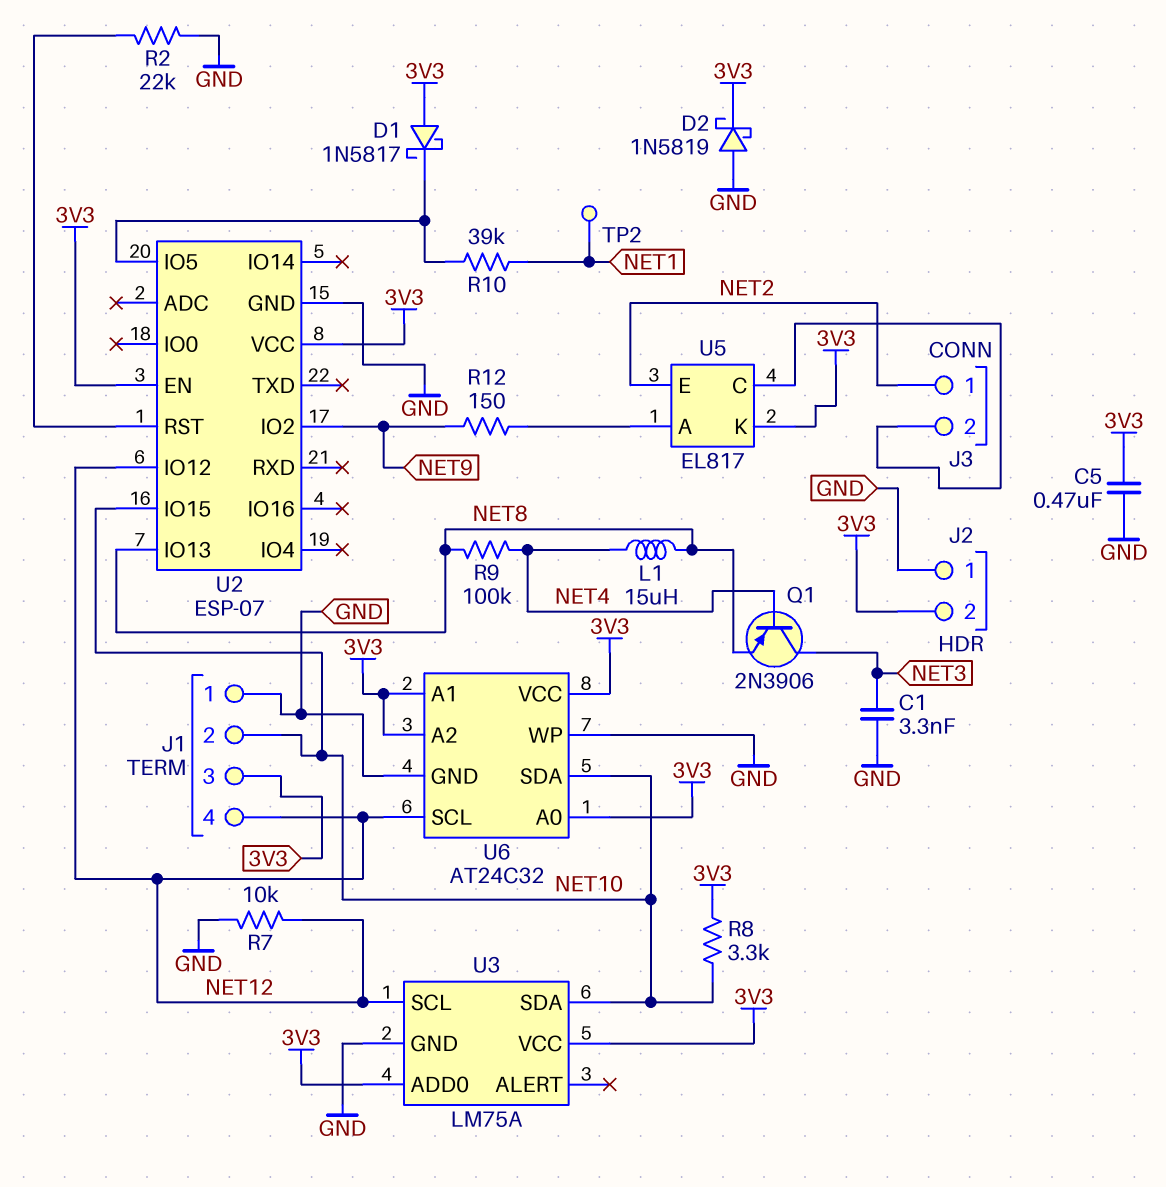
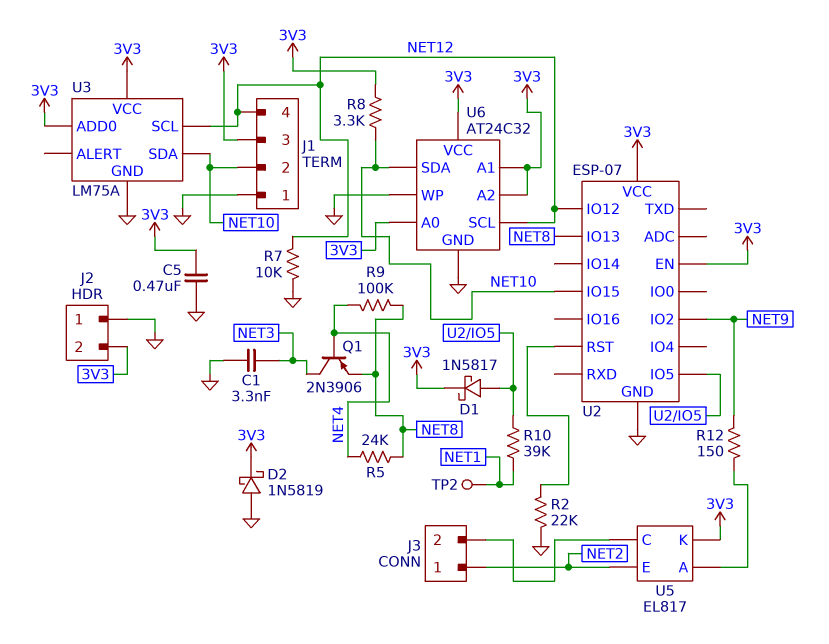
D1: schottky 1N5817 (A 3V3, K U2/IO5) -> schottky 1N5817 (A U2/IO5, K 3V3)
L1: 15uH (NET4, NET8) -> none
R5: none -> 24k (NET4, NET8)

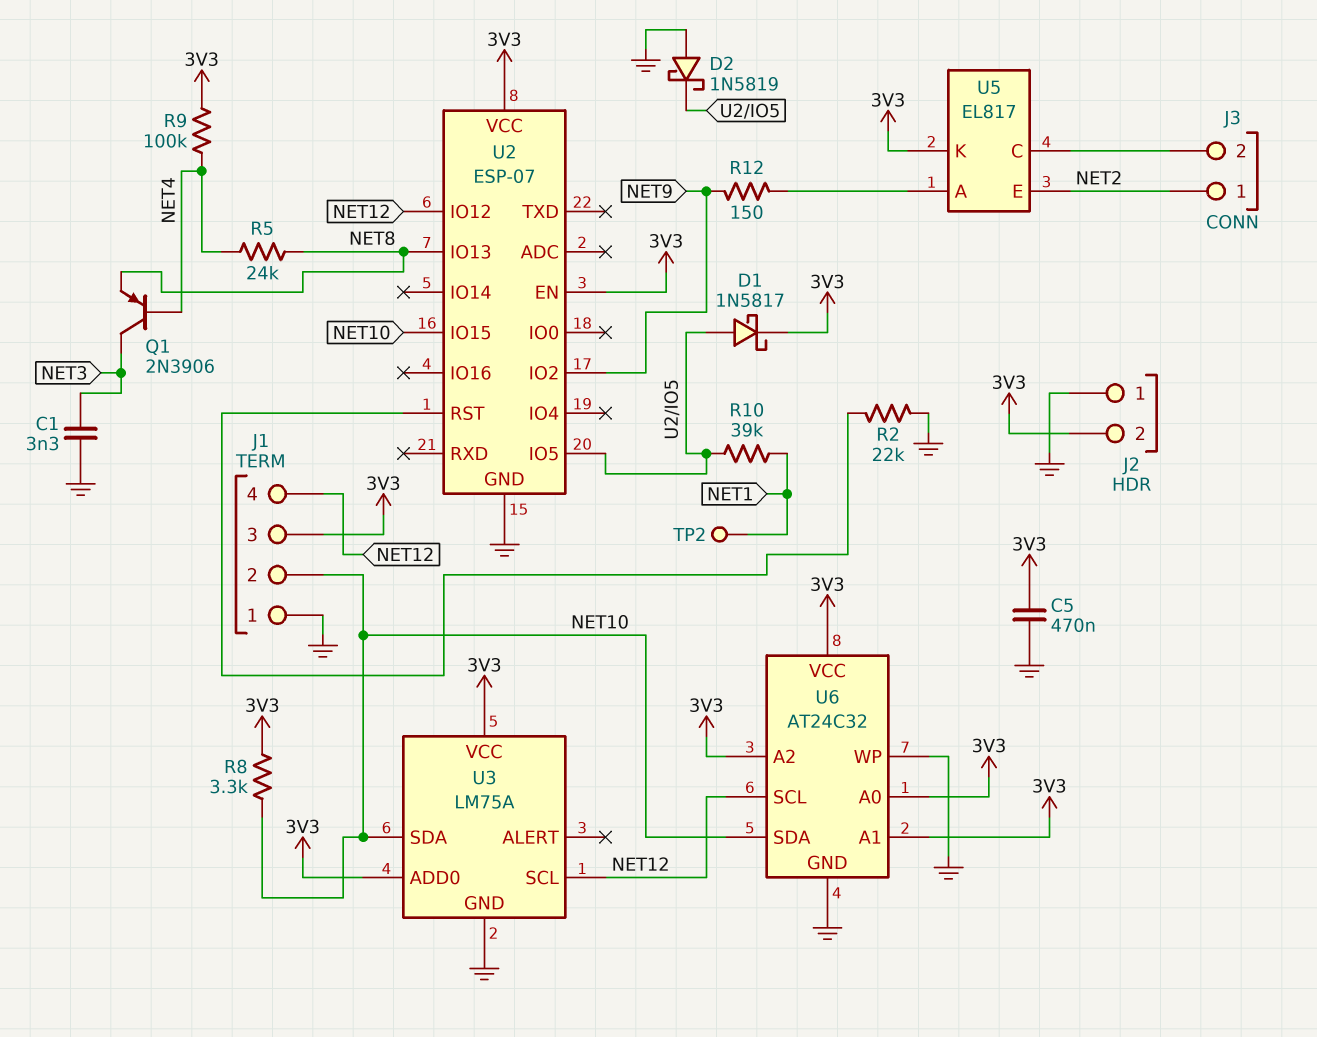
D2: schottky 1N5819 (A GND, K 3V3) -> schottky 1N5819 (A GND, K U2/IO5)
R7: 10k (GND, NET12) -> none
R9: 100k (NET4, NET8) -> 100k (3V3, NET4)

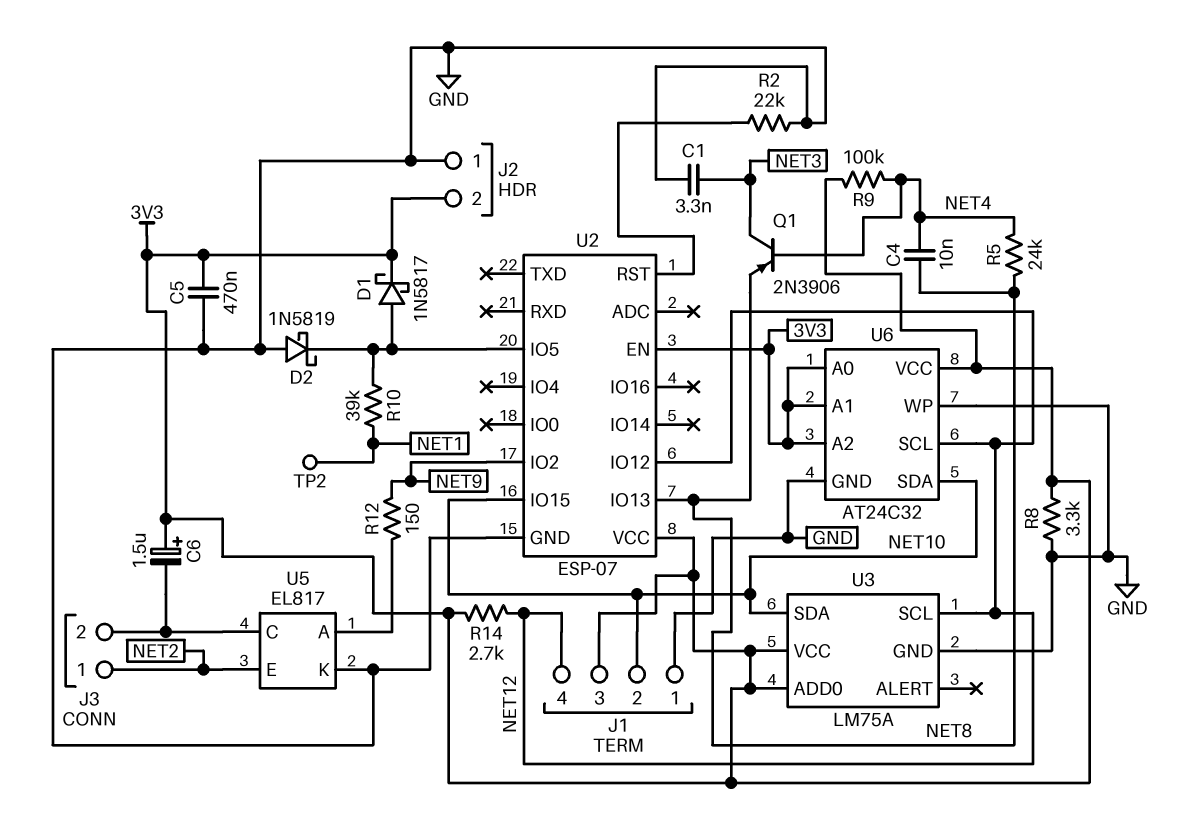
C4: none -> 10nF (NET4, NET8)
C6: none -> 1.5uF (plus 3V3, minus J3/2)
R8: 3.3k (3V3, NET10) -> 3.3k (3V3, GND)
R14: none -> 2.7k (3V3, NET12)
U5 pin K: 3V3 -> GND

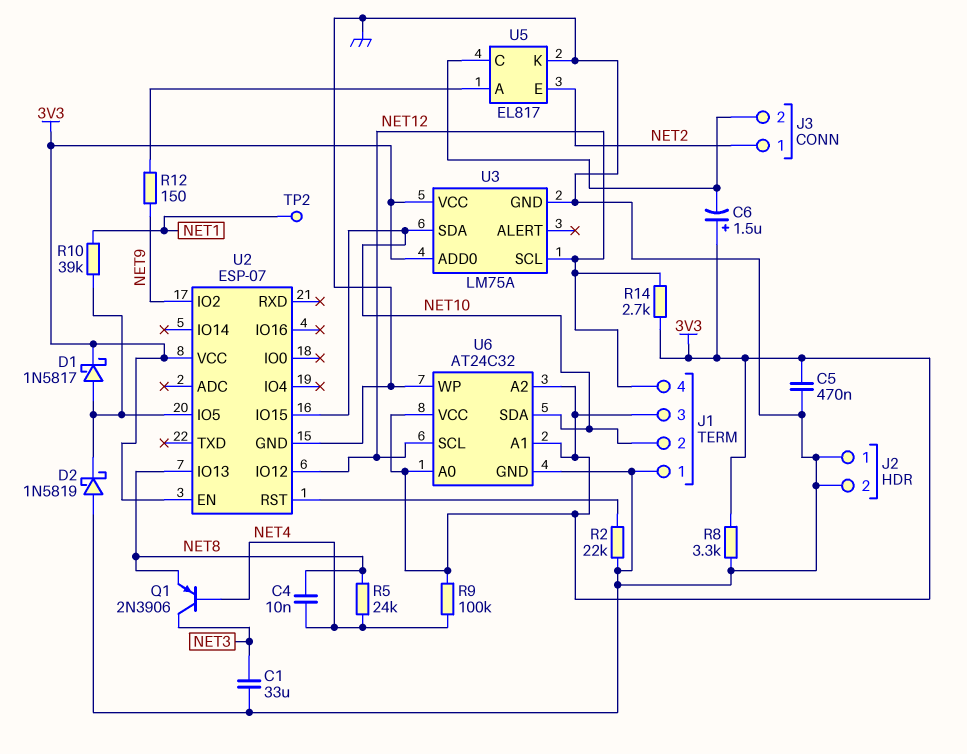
C1: 3.3nF (GND, NET3) -> 33uF (GND, NET3)
J2 pin 2: 3V3 -> GND

